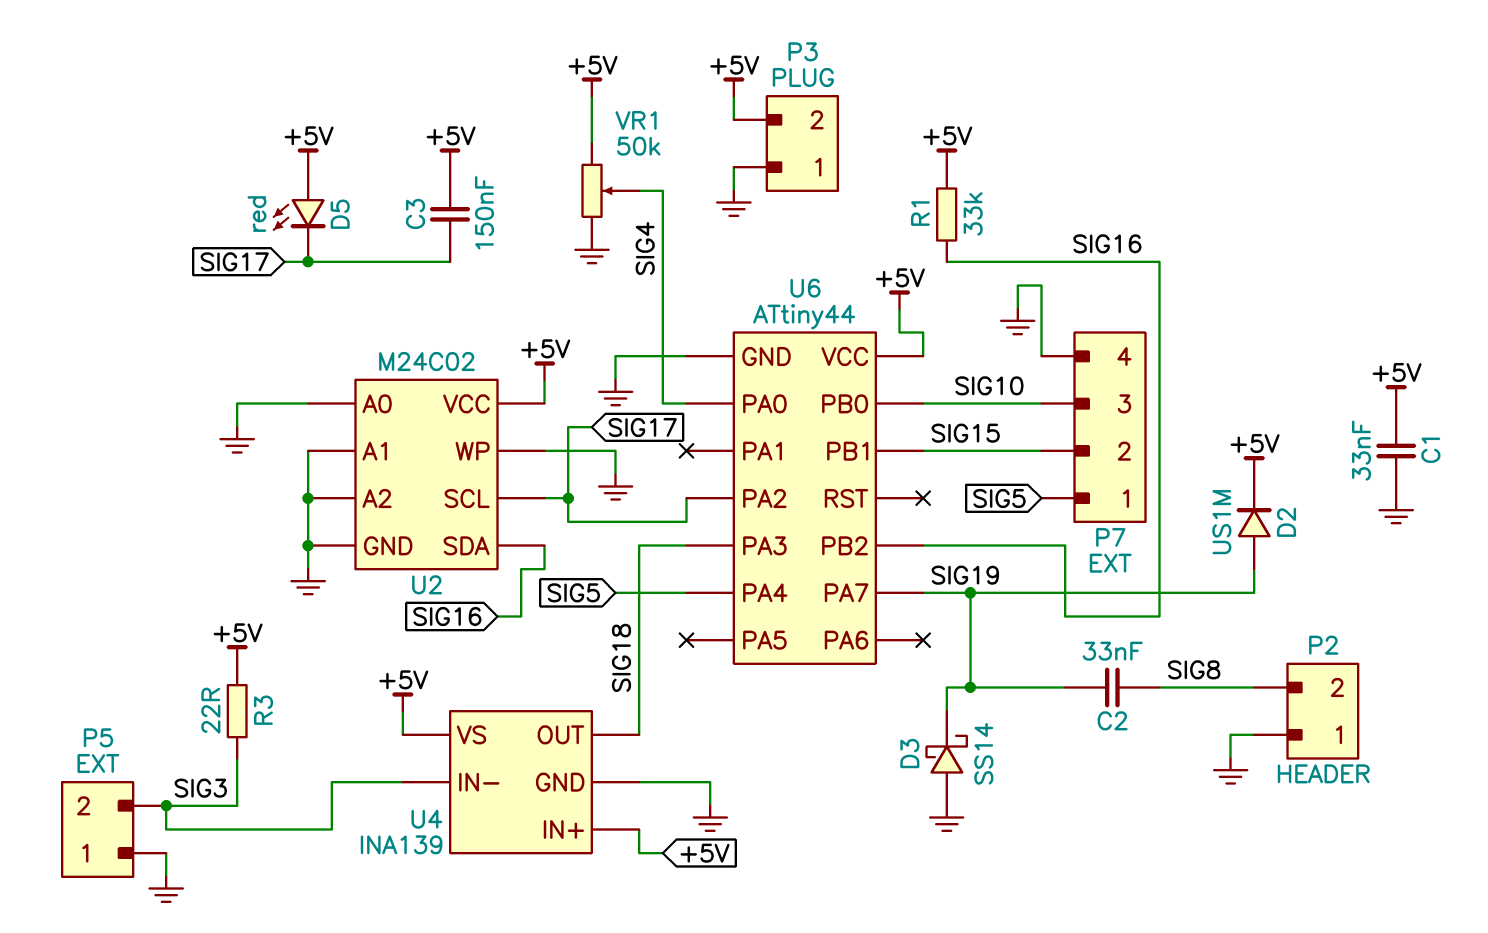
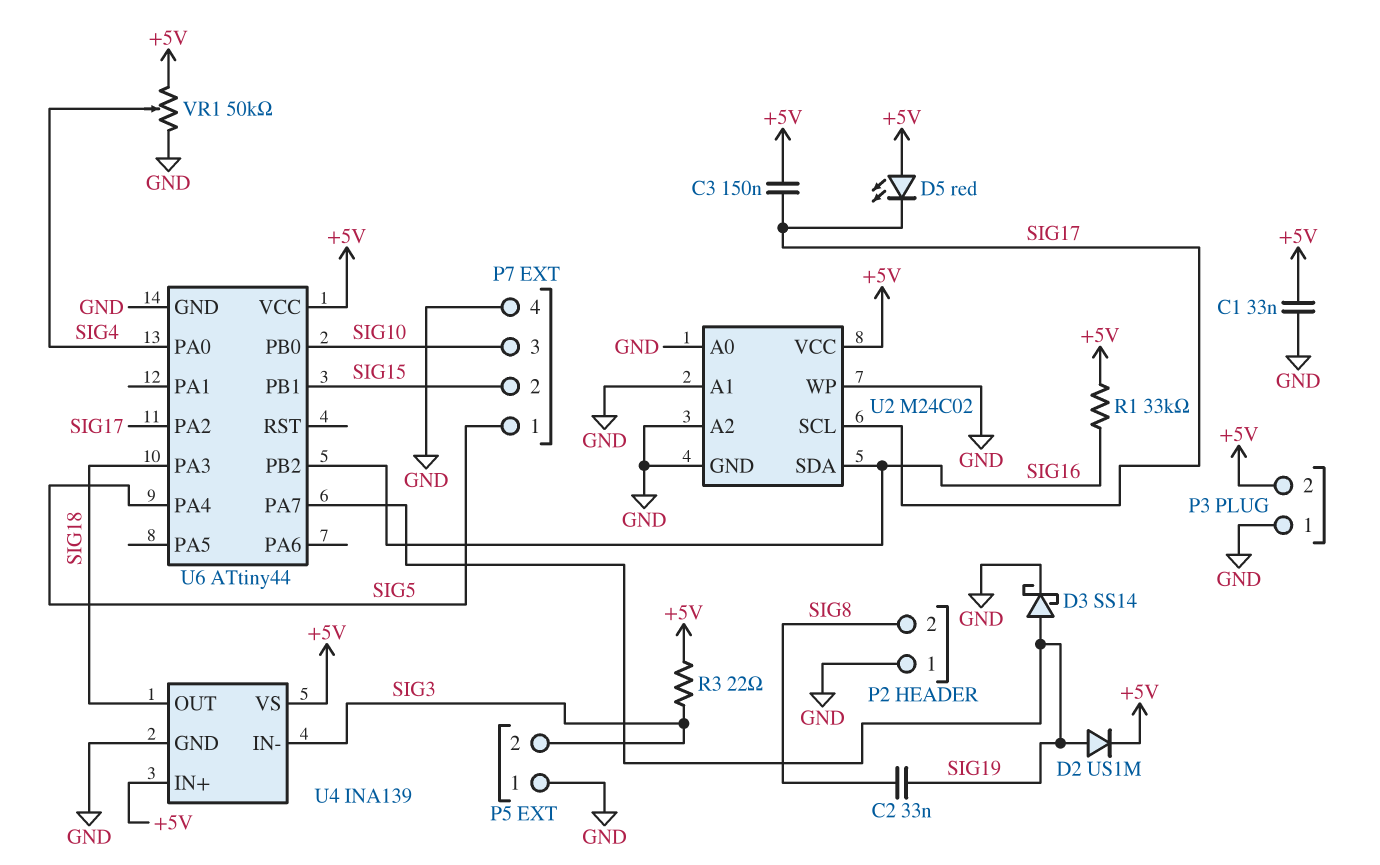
D3: schottky SS14 (A GND, K SIG19) -> schottky SS14 (A SIG19, K GND)

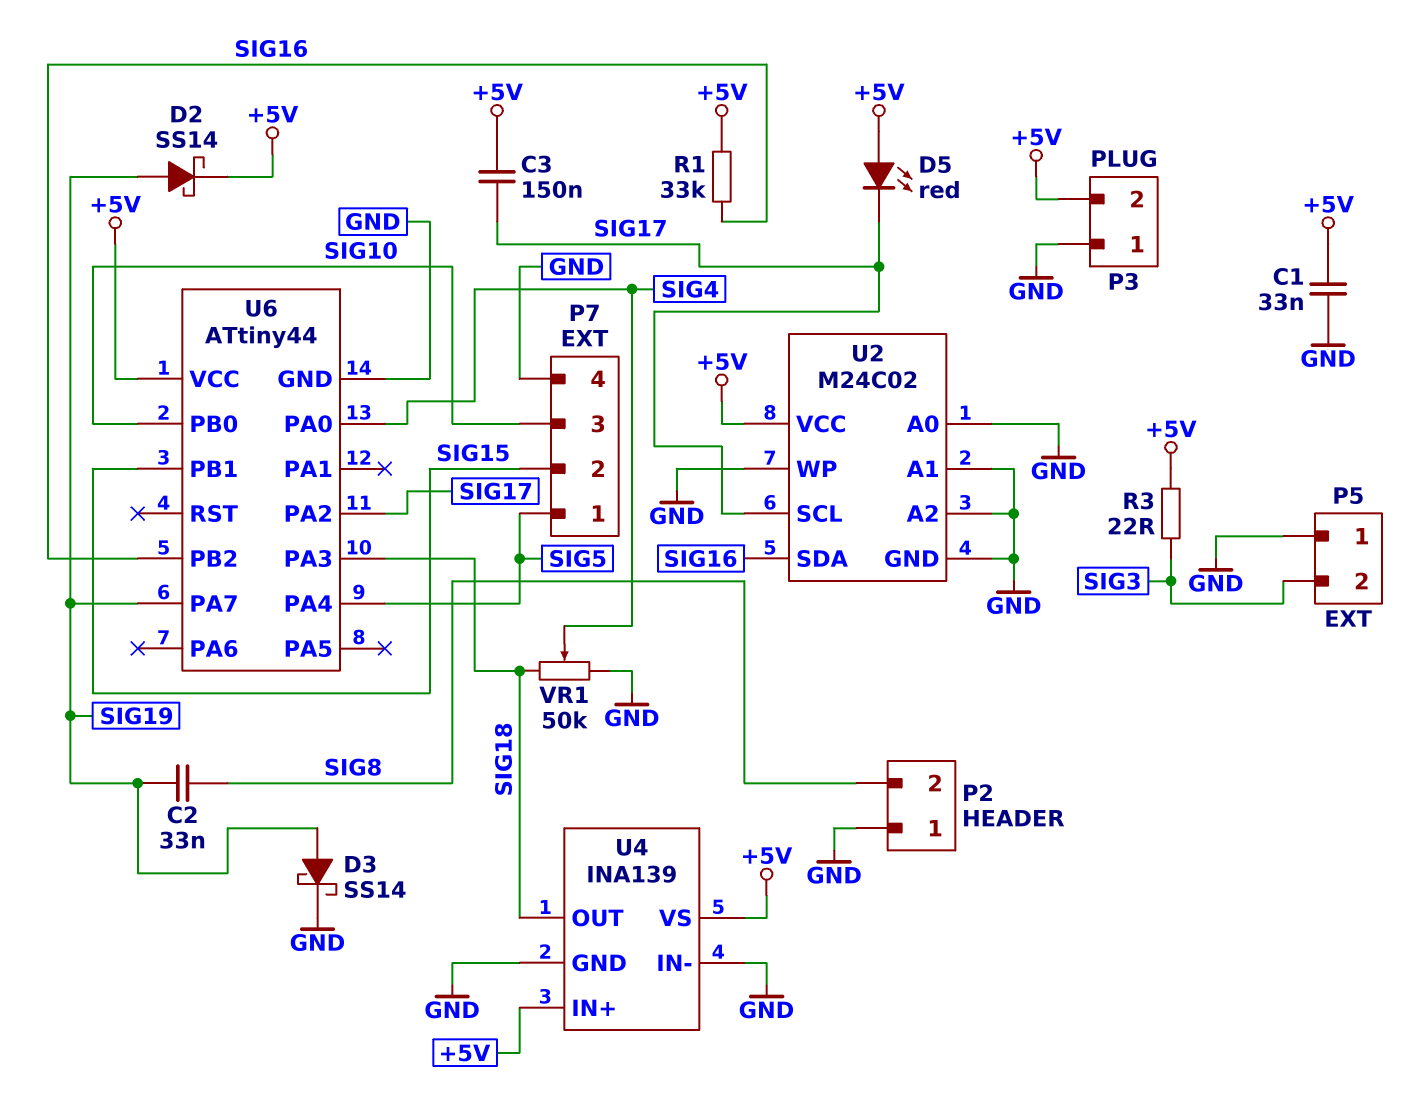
D2: diode US1M (A SIG19, K +5V) -> schottky SS14 (A SIG19, K +5V)
U4 pin IN-: SIG3 -> GND
VR1: 50k (+5V, GND, wiper SIG4) -> 50k (GND, SIG18, wiper SIG4)

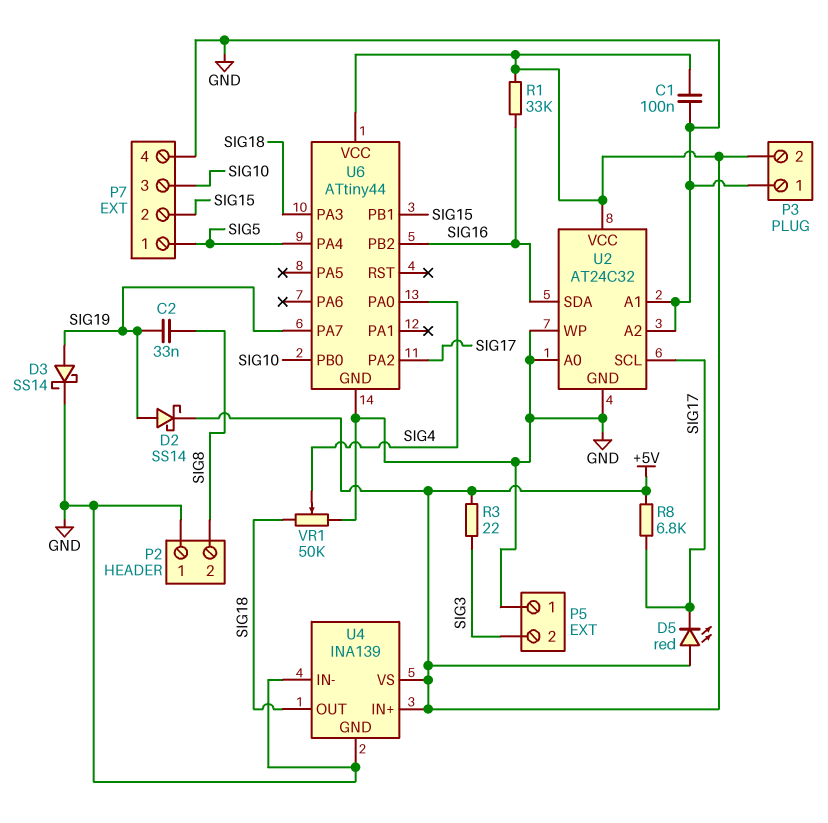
C1: 33nF (+5V, GND) -> 100nF (+5V, GND)
C3: 150nF (+5V, SIG17) -> none
R8: none -> 6.8k (+5V, SIG17)
U2: M24C02 -> AT24C32

